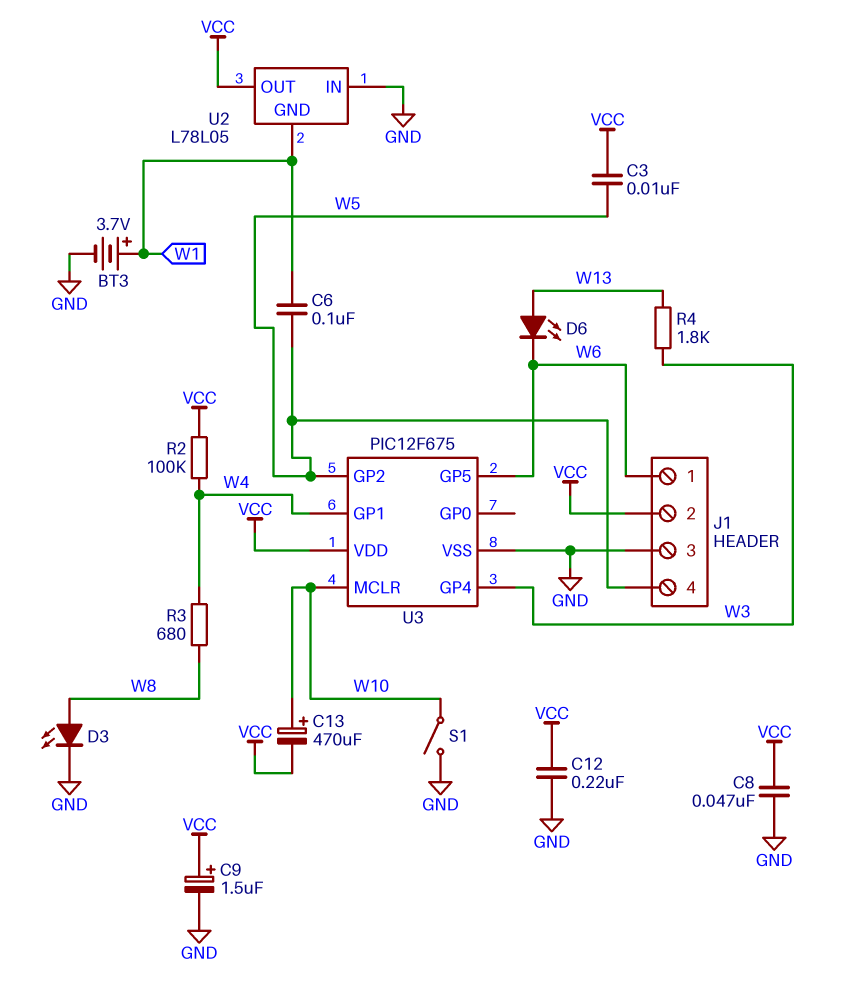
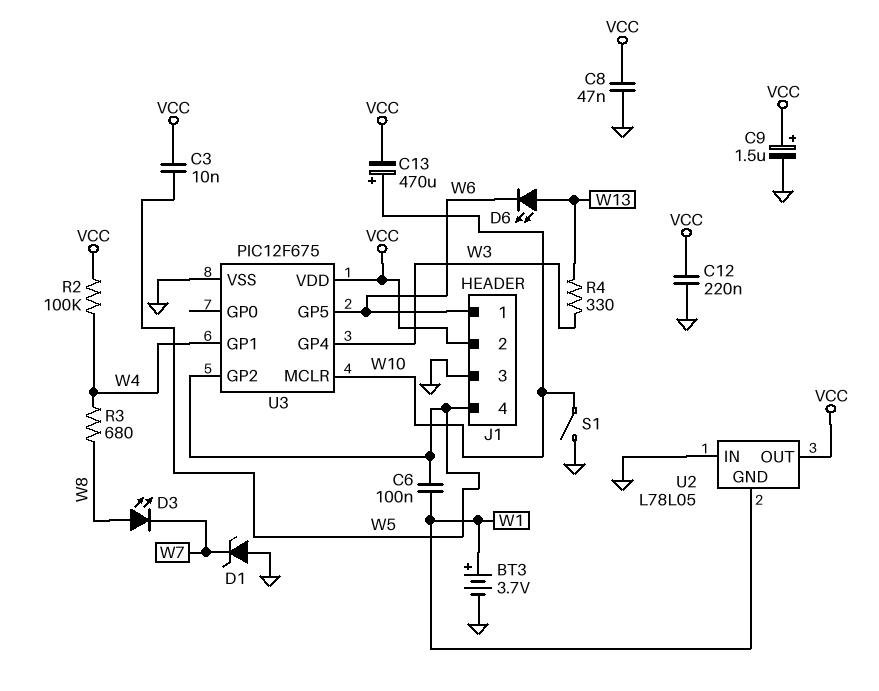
D1: none -> zener (A GND, K W7)
D3: LED (A W8, K GND) -> LED (A W8, K W7)
R4: 1.8k (W3, W13) -> 330 (W3, W13)

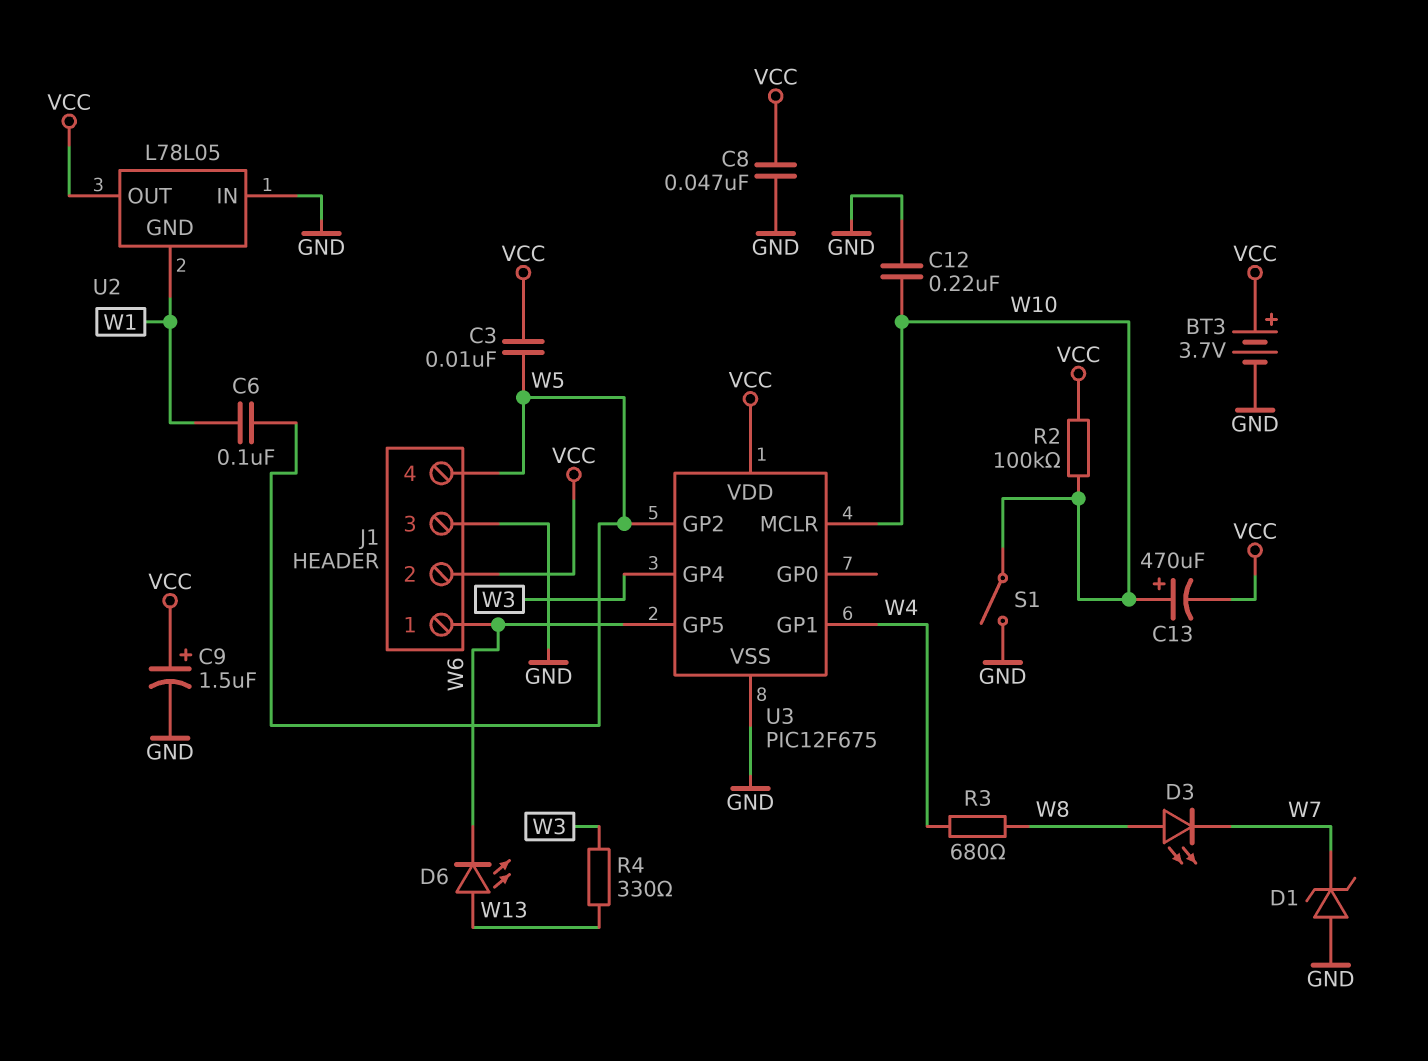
BT3: 3.7V (plus W1, minus GND) -> 3.7V (plus VCC, minus GND)
C12: 220nF (GND, VCC) -> 220nF (GND, W10)
R2: 100k (VCC, W4) -> 100k (VCC, W10)

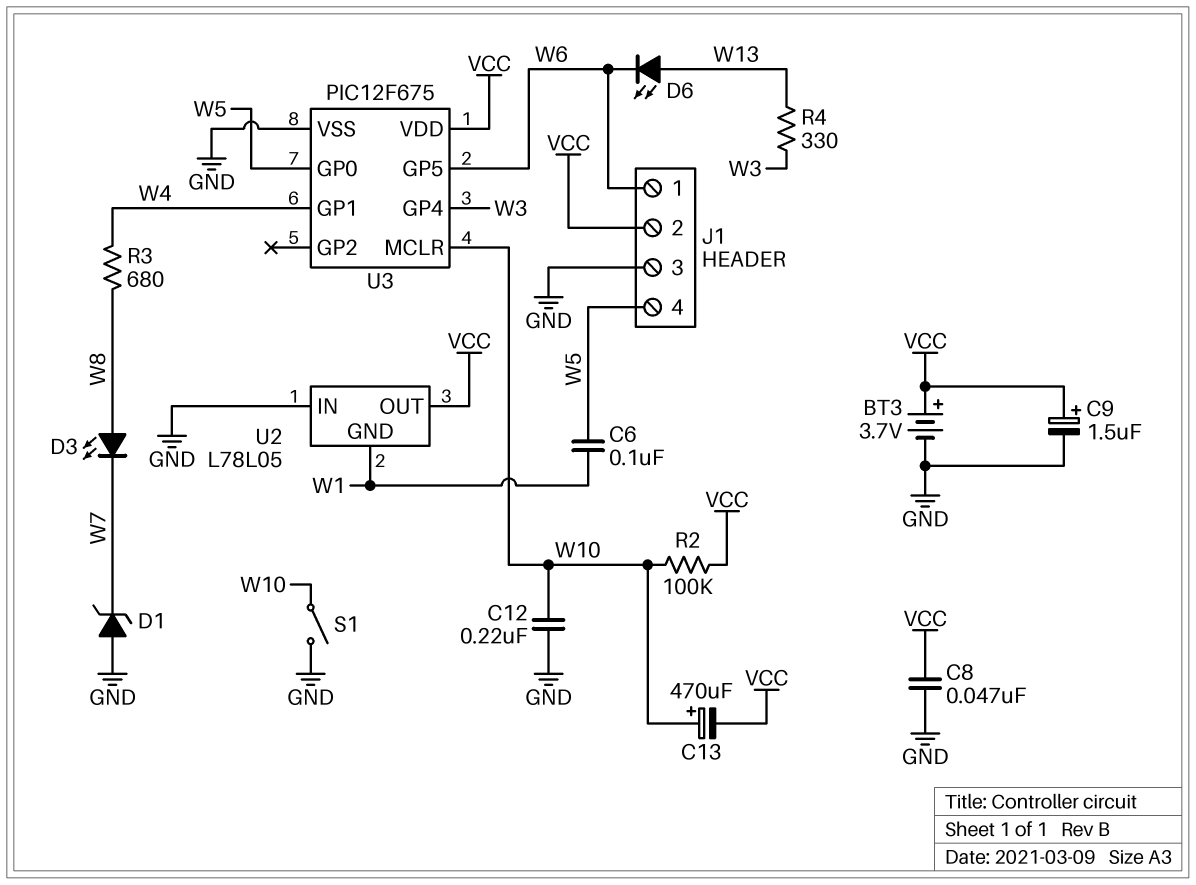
C3: 10nF (VCC, W5) -> none
U3 pin GP0: none -> W5
U3 pin GP2: W5 -> none

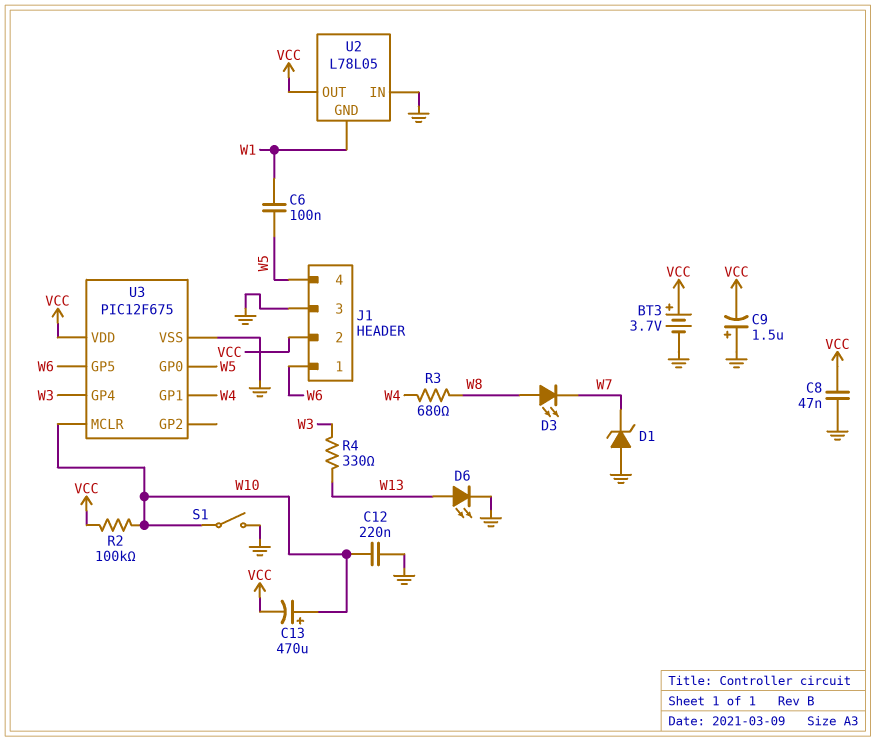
C9: 1.5uF (plus VCC, minus GND) -> 1.5uF (plus GND, minus VCC)
D6: LED (A W13, K W6) -> LED (A W13, K GND)

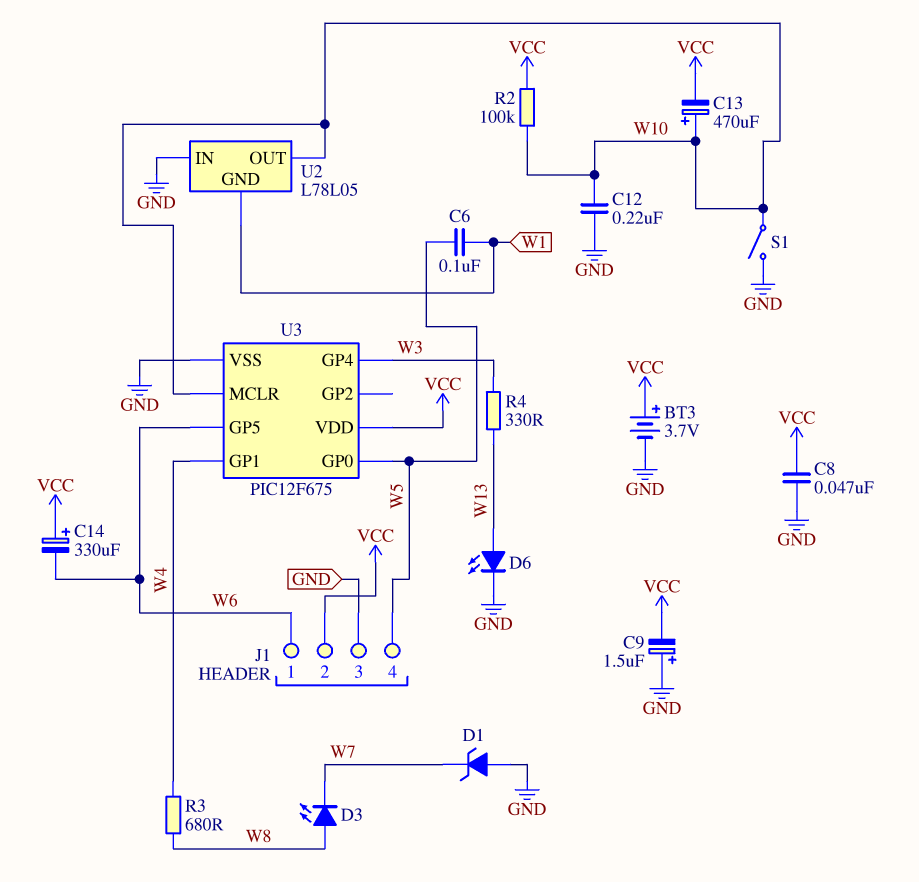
C14: none -> 330uF (plus VCC, minus W6)
U2 pin OUT: VCC -> W10

